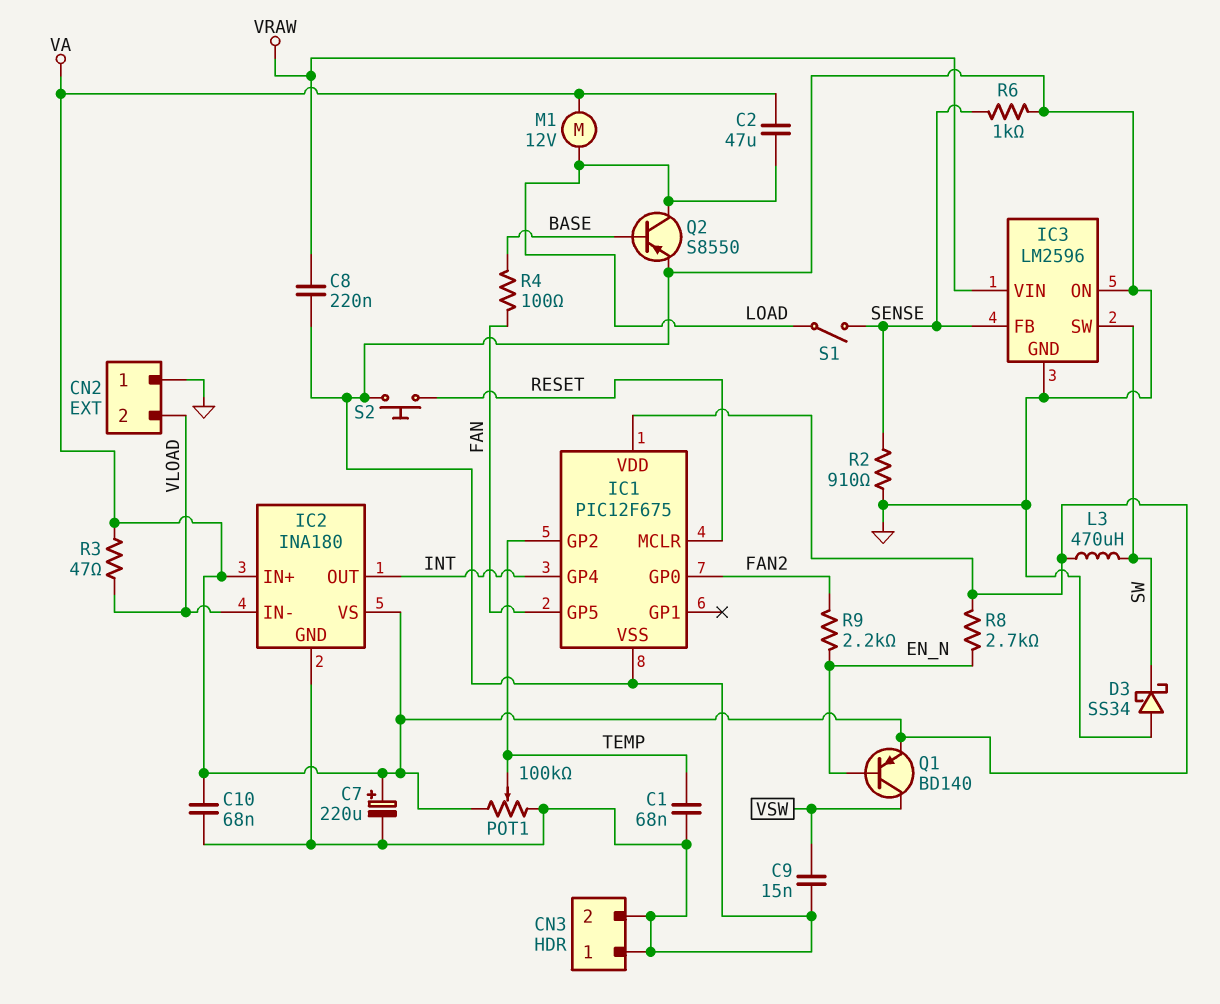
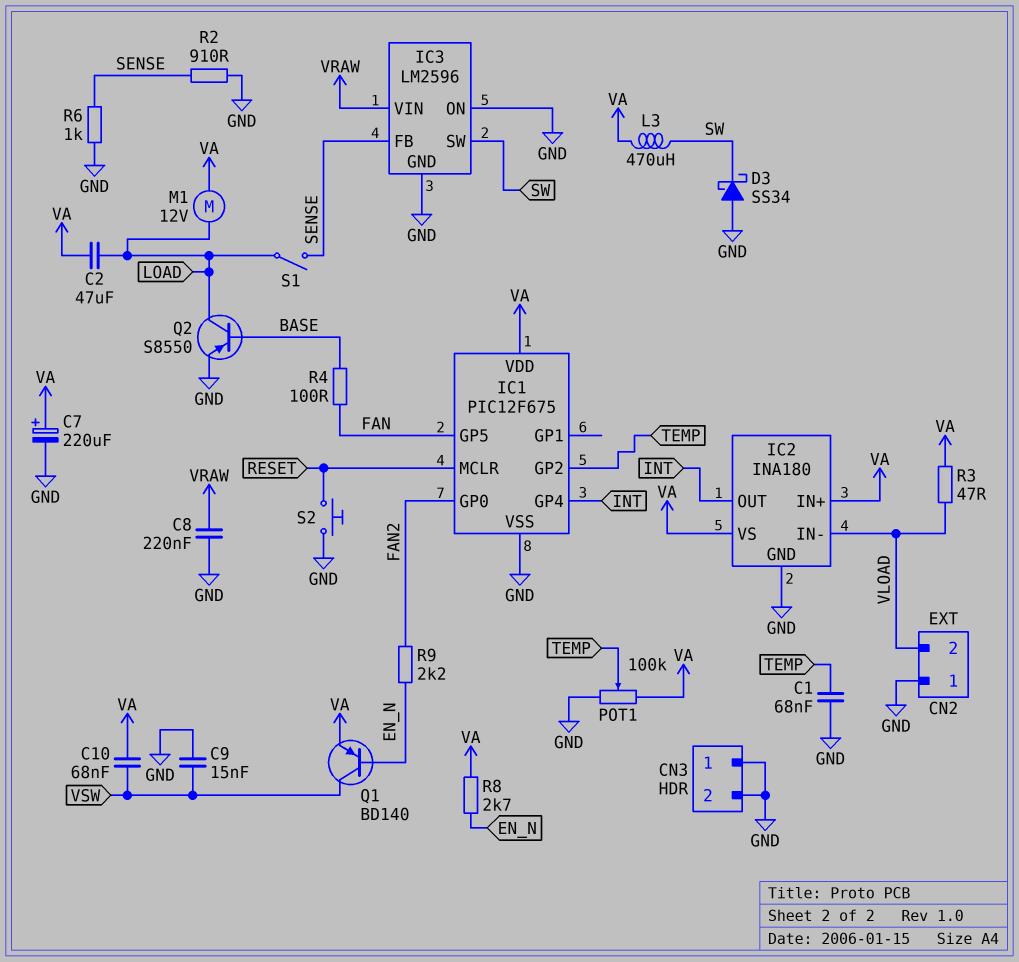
C10: 68nF (GND, VA) -> 68nF (VA, VSW)

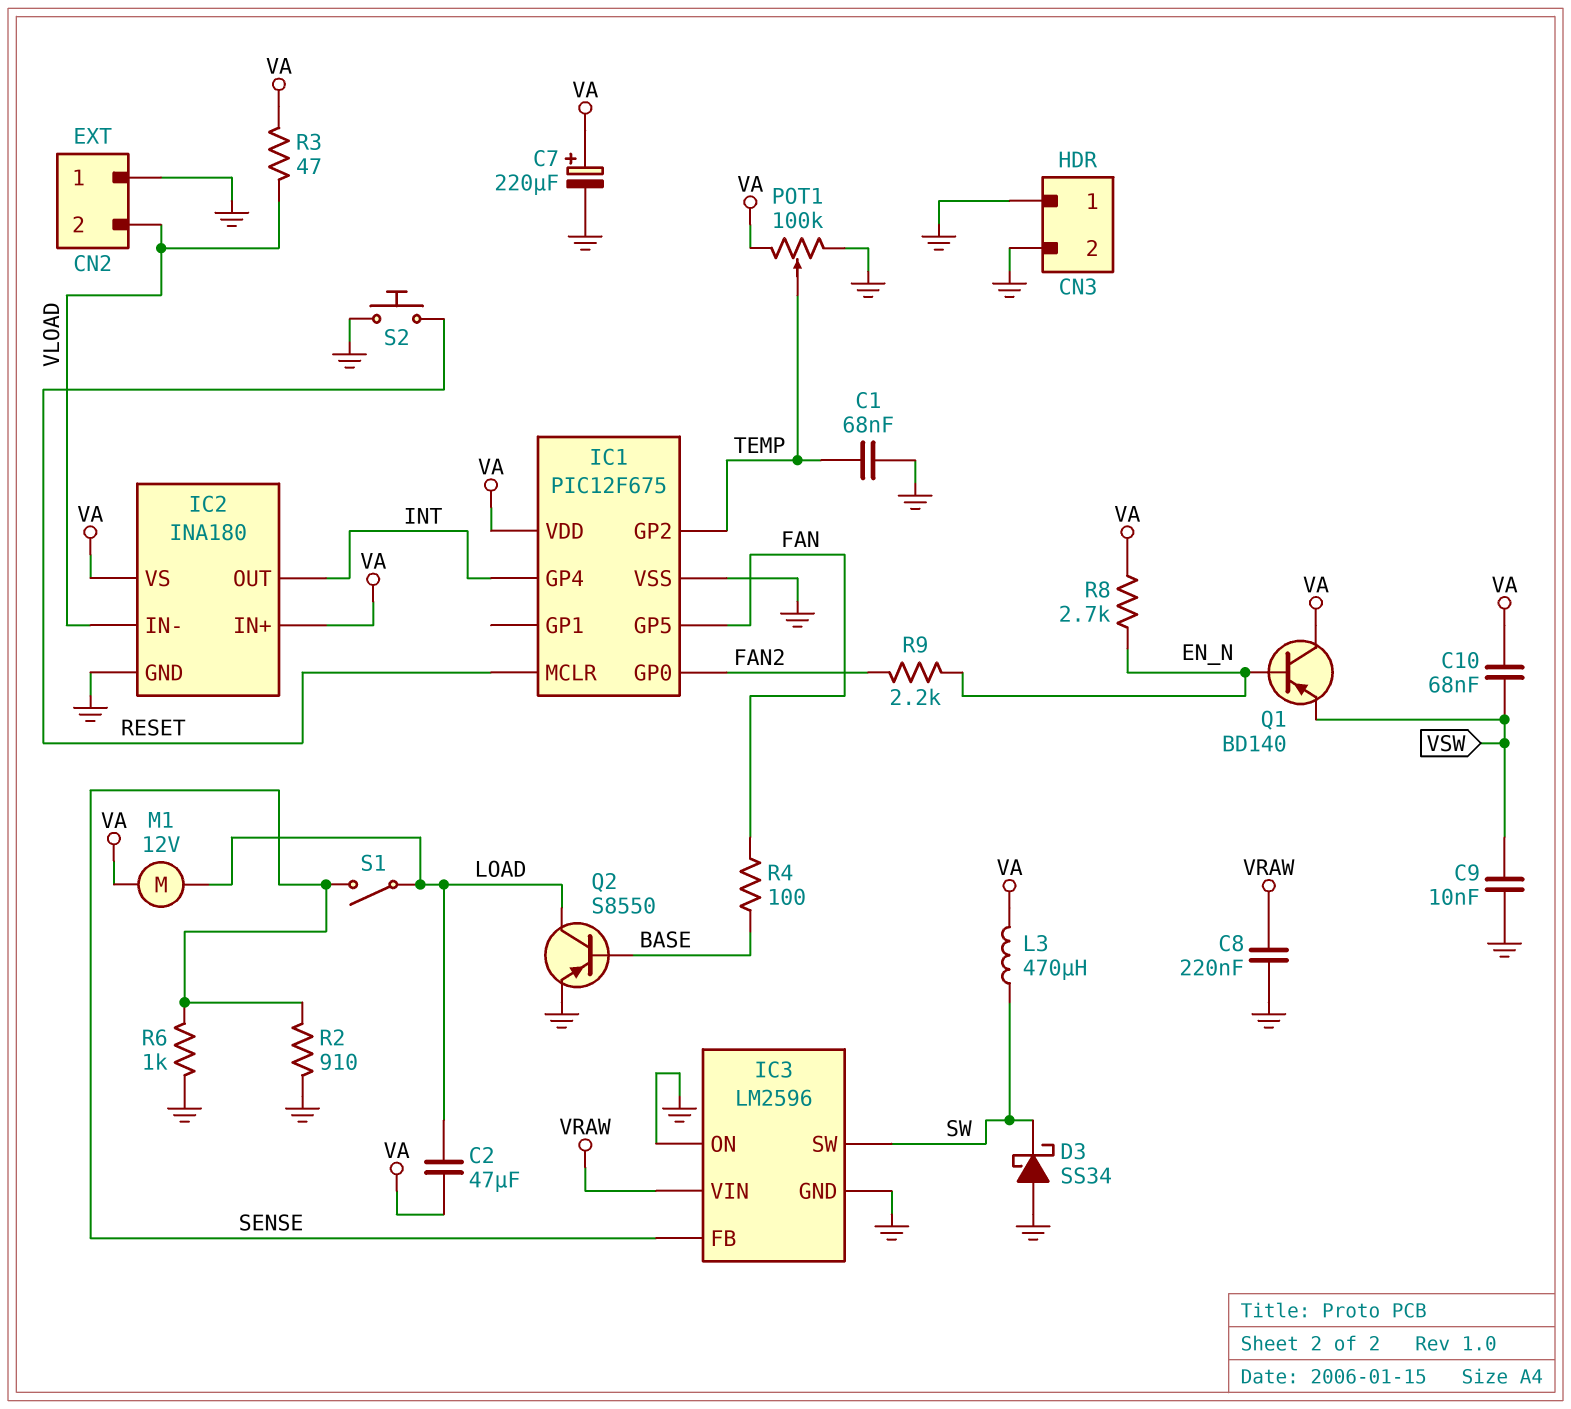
C9: 15nF (GND, VSW) -> 10nF (GND, VSW)
Q1: PNP BD140 (B EN_N, C VSW, E VA) -> PNP BD140 (B EN_N, C VA, E VSW)

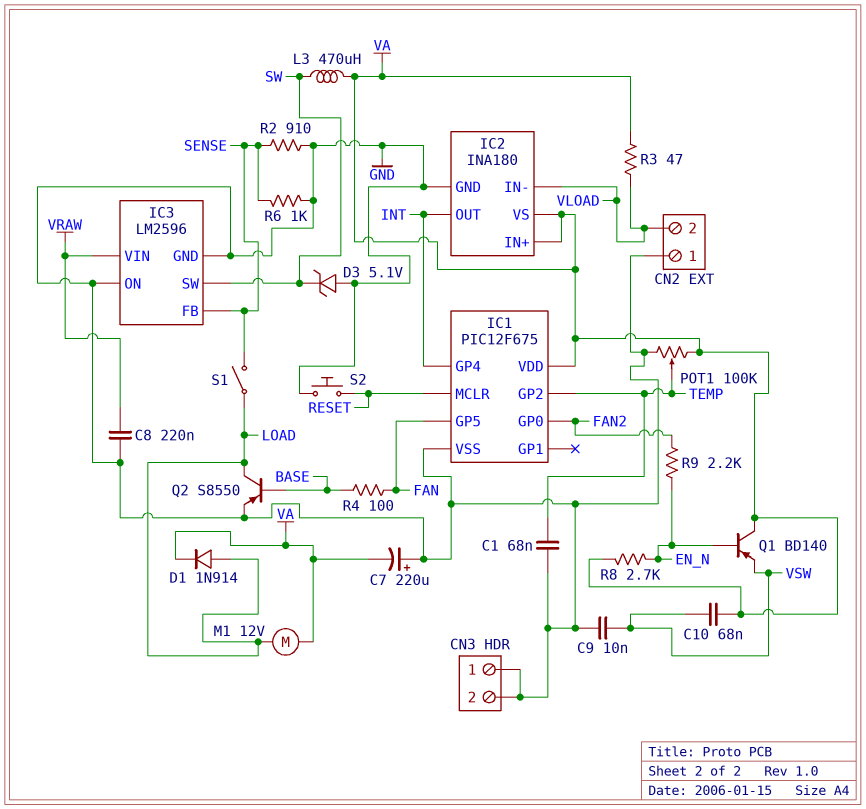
C2: 47uF (LOAD, VA) -> none
C7: 220uF (plus VA, minus GND) -> 220uF (plus GND, minus VA)
D1: none -> diode 1N914 (A LOAD, K VA)
D3: schottky SS34 (A GND, K SW) -> zener 5.1V (A GND, K SW)

